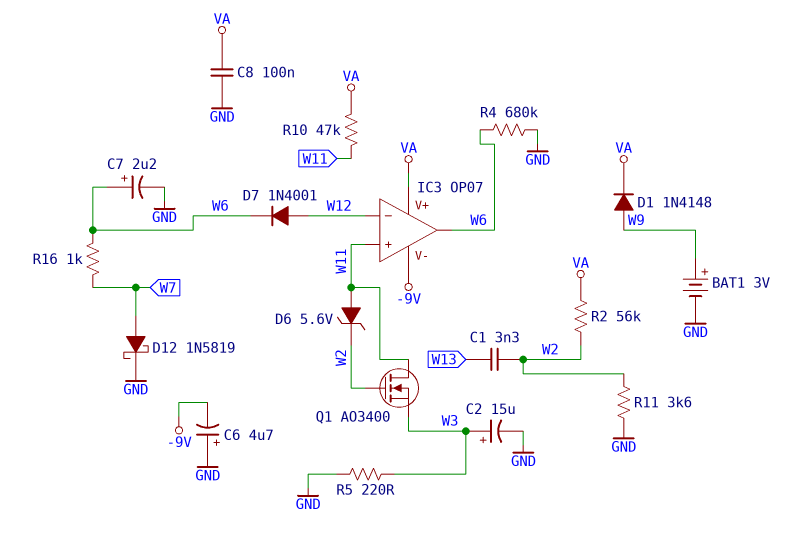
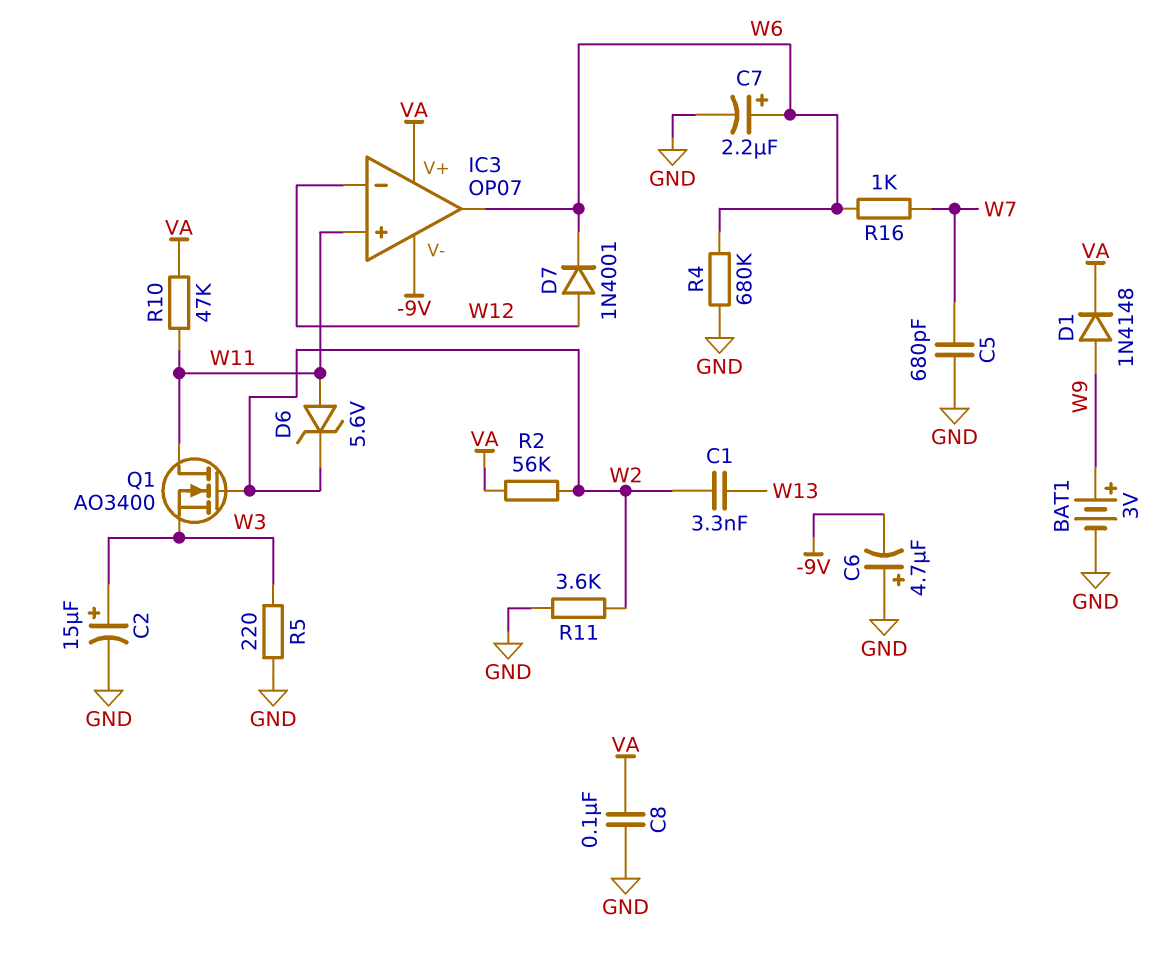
C5: none -> 680pF (GND, W7)
D12: schottky 1N5819 (A W7, K GND) -> none

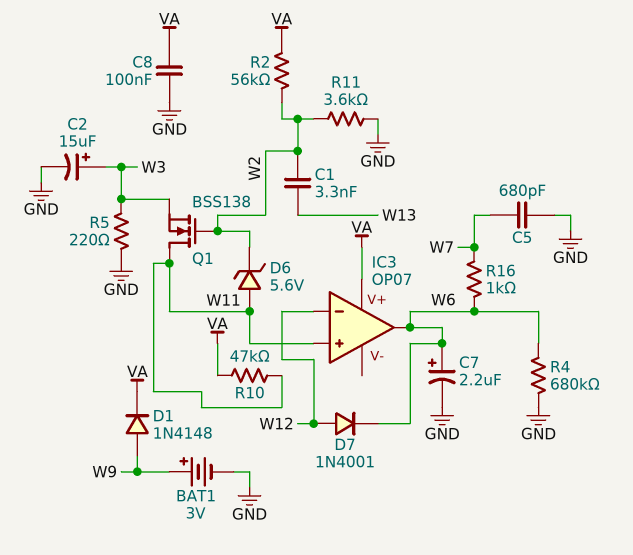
C6: 4.7uF (plus GND, minus -9V) -> none
IC3 pin V-: -9V -> none
Q1: NMOS AO3400 (G W2, D W11, S W3) -> NMOS BSS138 (G W2, D W11, S W3)

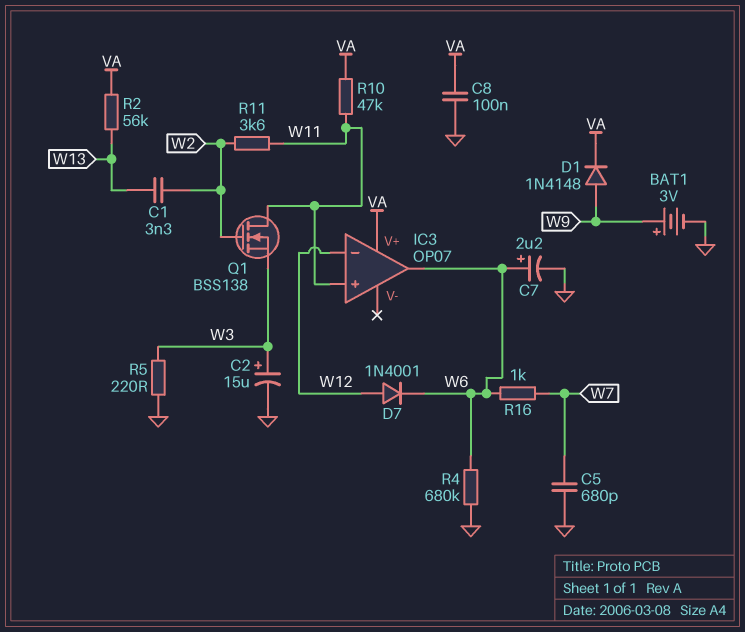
D6: zener 5.6V (A W11, K W2) -> none
R2: 56k (VA, W2) -> 56k (VA, W13)
R11: 3.6k (GND, W2) -> 3.6k (W2, W11)

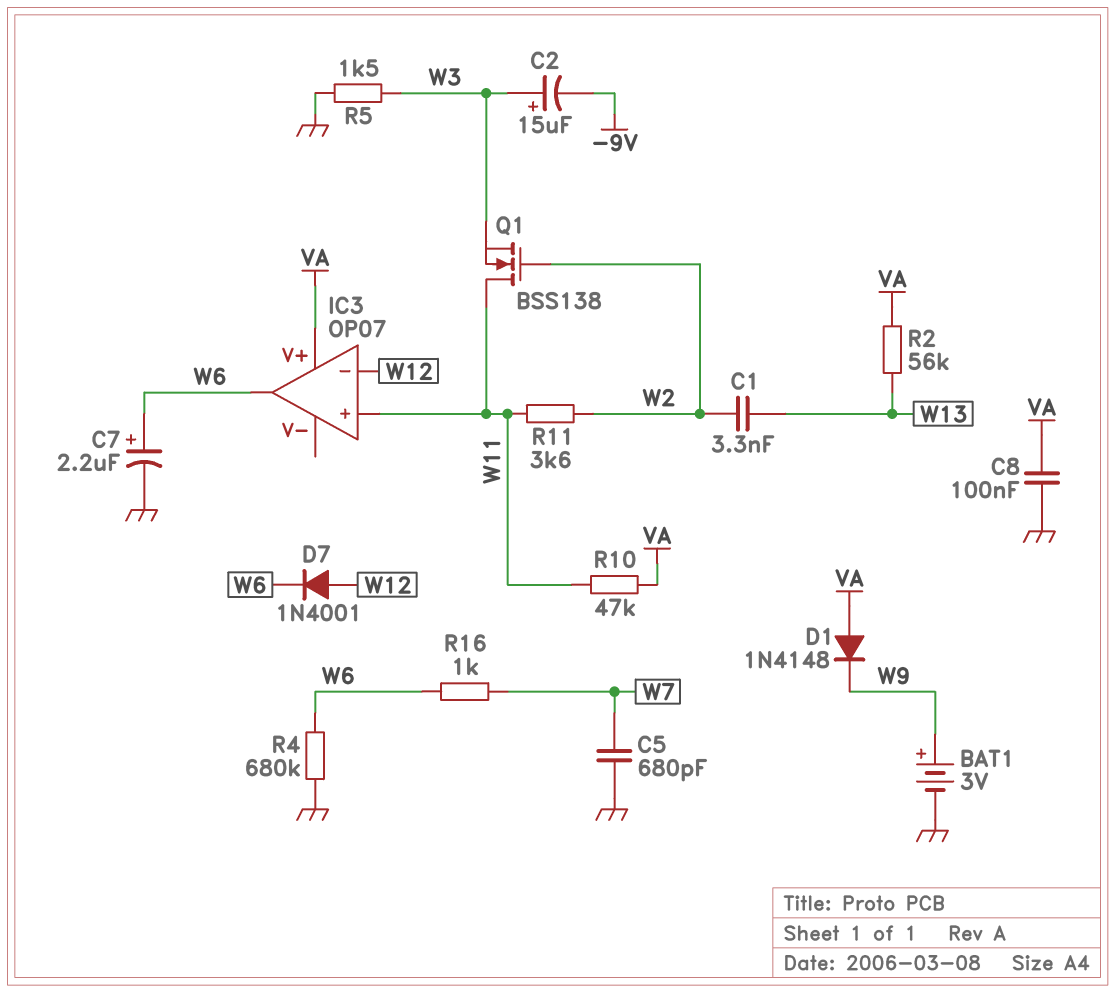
C2: 15uF (plus W3, minus GND) -> 15uF (plus W3, minus -9V)
D1: diode 1N4148 (A W9, K VA) -> diode 1N4148 (A VA, K W9)
R5: 220 (GND, W3) -> 1.5k (GND, W3)

